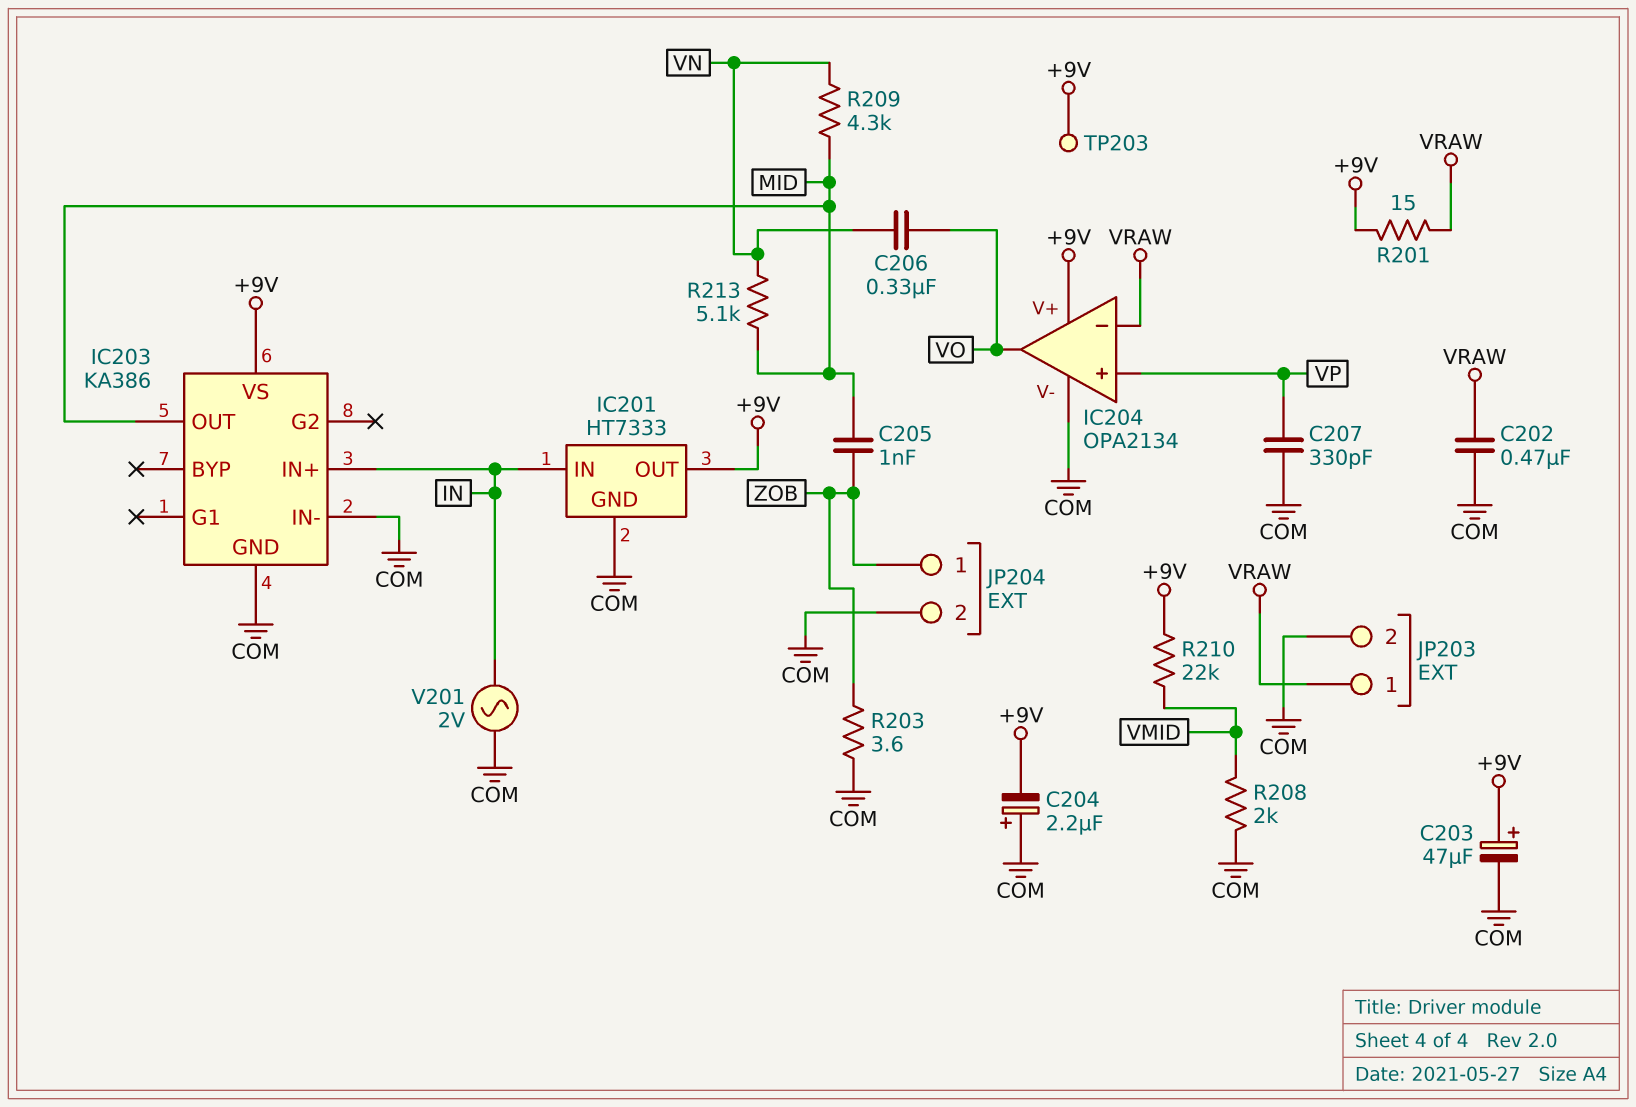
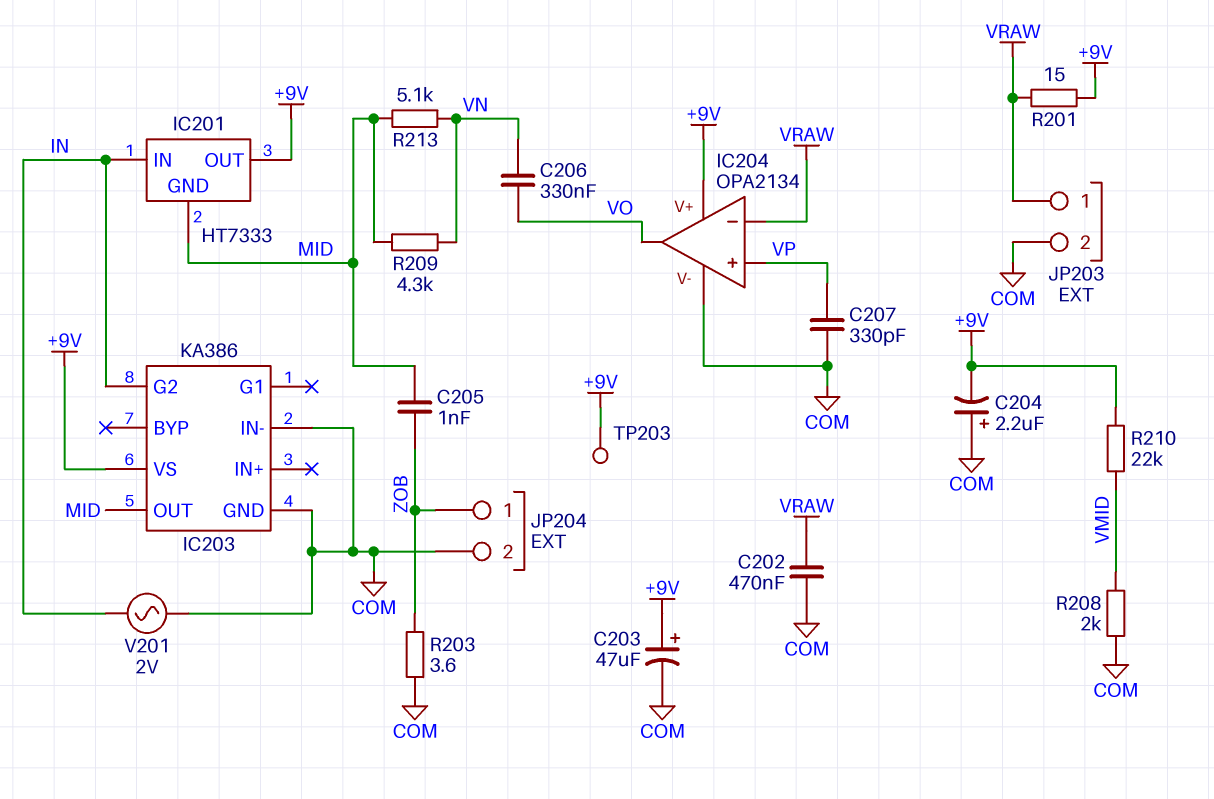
IC201 pin GND: COM -> MID
IC203 pin G2: none -> IN
IC203 pin IN+: IN -> none

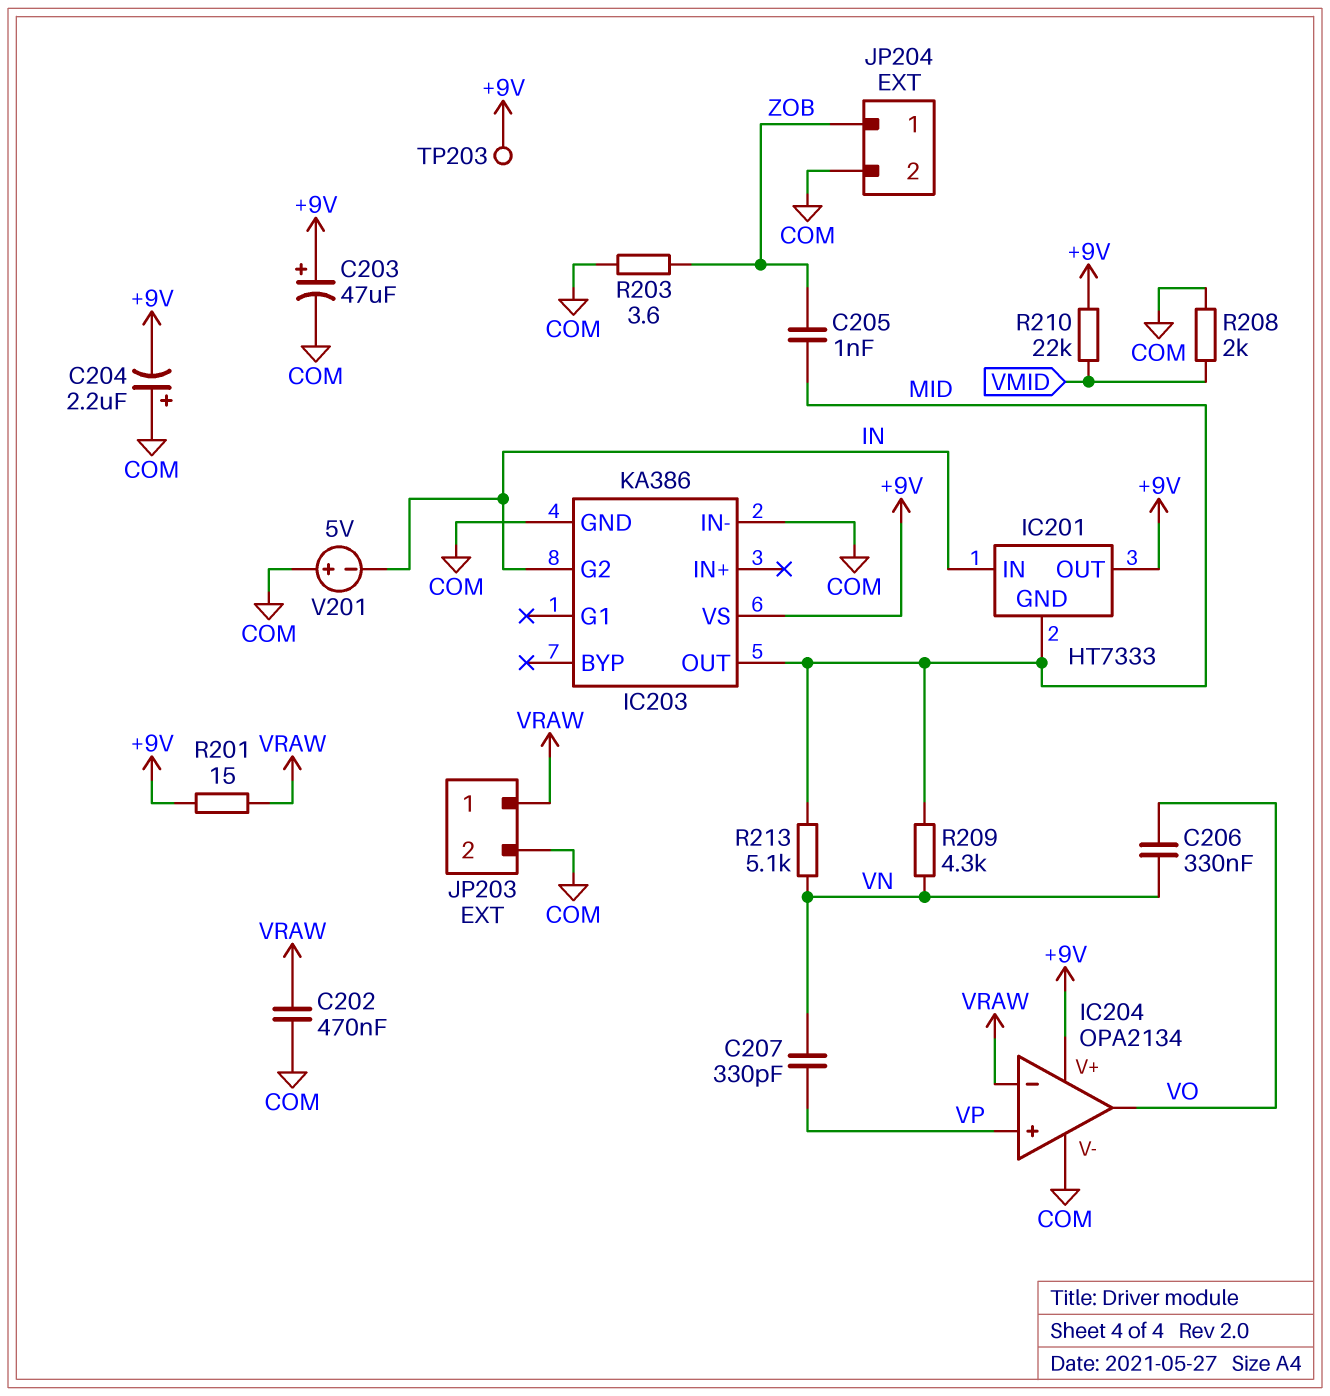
C207: 330pF (COM, VP) -> 330pF (VN, VP)
V201: AC 2V (COM, IN) -> 5V (plus COM, minus IN)

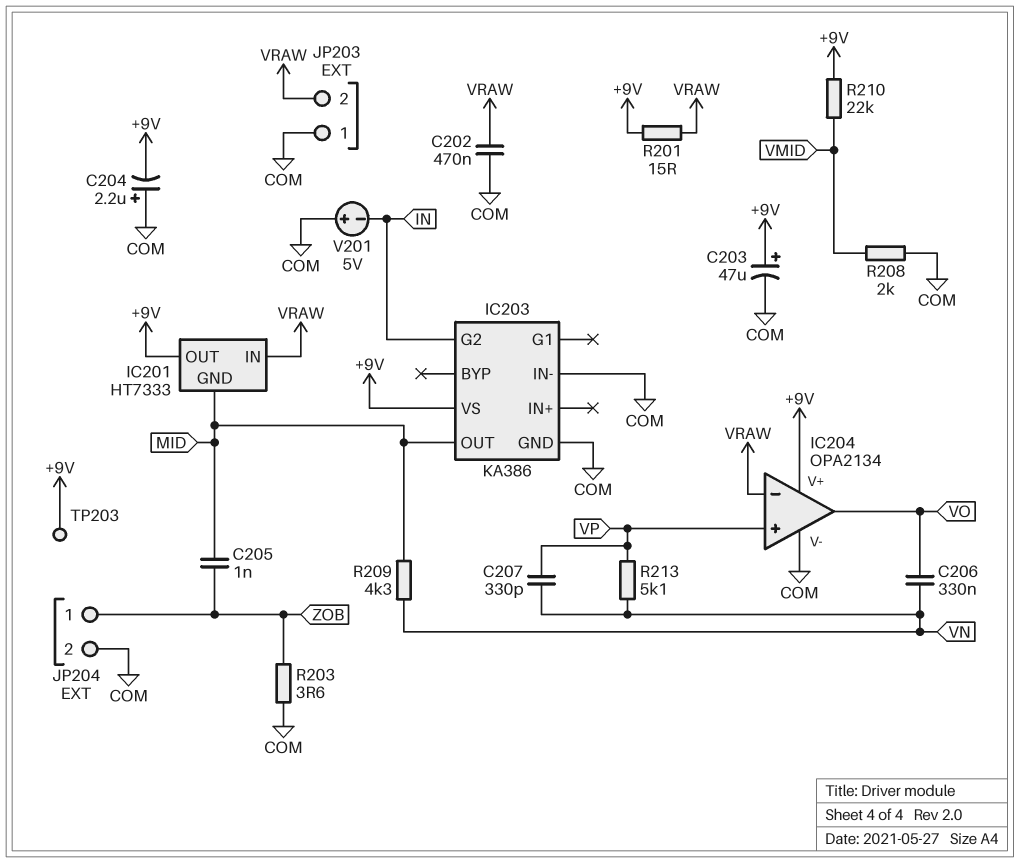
IC201 pin IN: IN -> VRAW
JP203 pin 1: VRAW -> COM
JP203 pin 2: COM -> VRAW
R213: 5.1k (MID, VN) -> 5.1k (VN, VP)

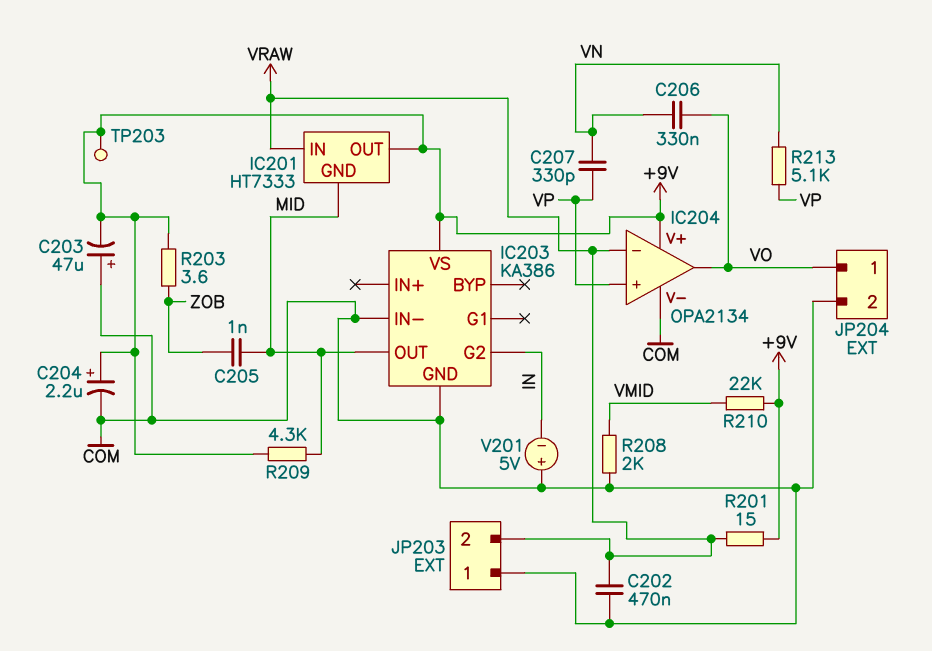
C203: 47uF (plus +9V, minus COM) -> 47uF (plus COM, minus +9V)
C204: 2.2uF (plus COM, minus +9V) -> 2.2uF (plus +9V, minus COM)
JP204 pin 1: ZOB -> VO
R203: 3.6 (COM, ZOB) -> 3.6 (+9V, ZOB)
R209: 4.3k (MID, VN) -> 4.3k (+9V, MID)

